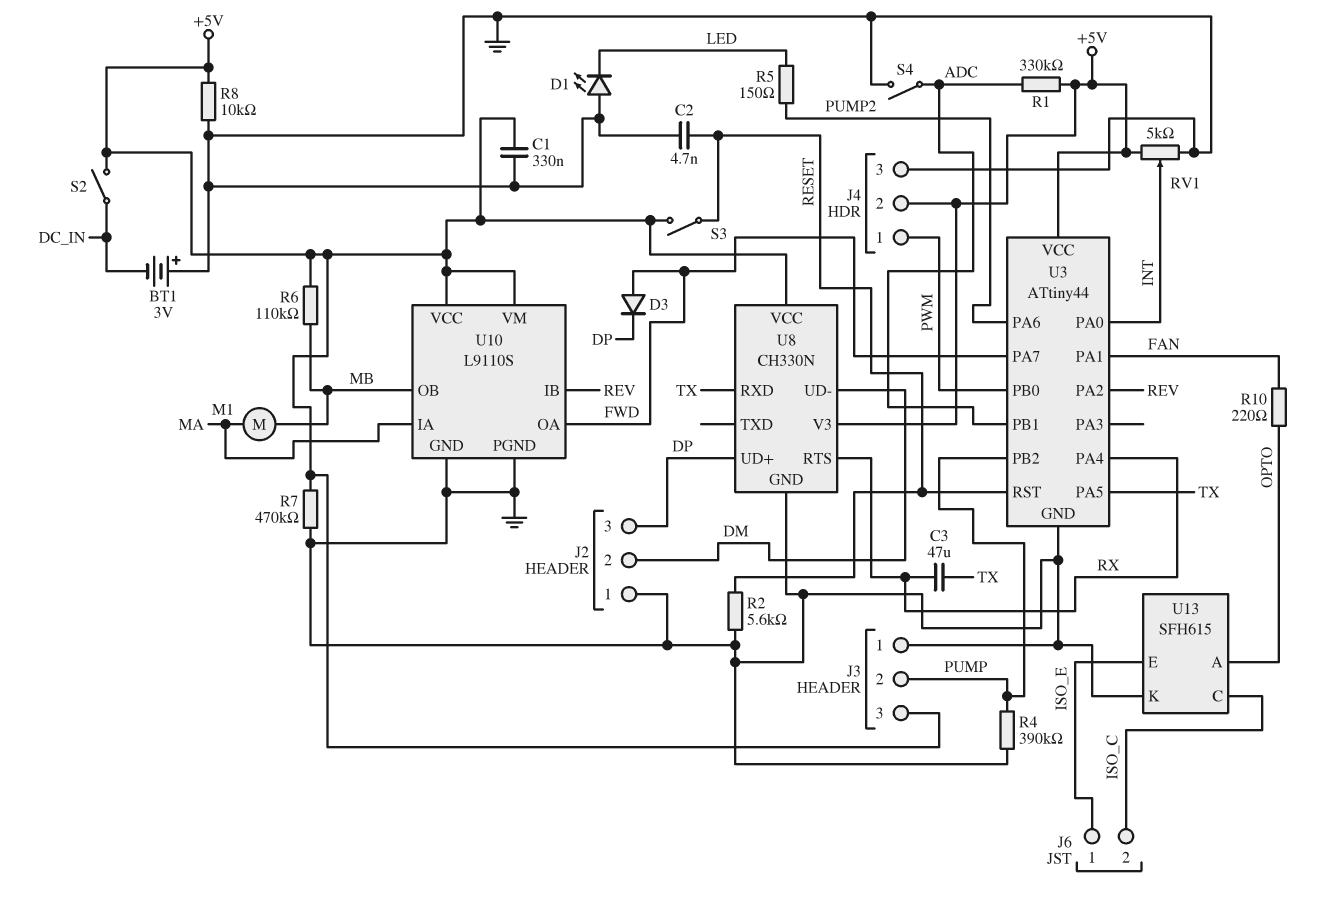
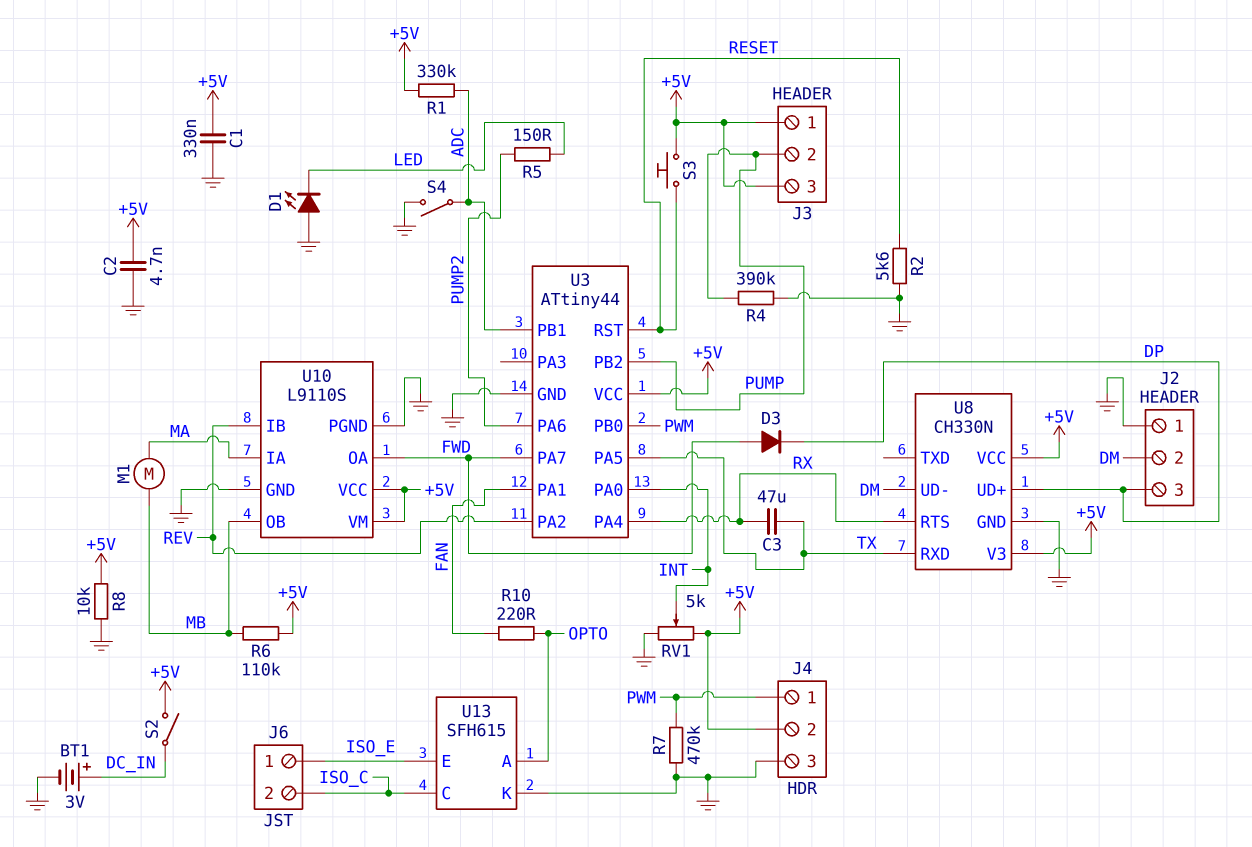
BT1: 3V (plus GND, minus DC_IN) -> 3V (plus DC_IN, minus GND)
C2: 4.7nF (GND, RESET) -> 4.7nF (+5V, GND)
J3 pin 1: GND -> +5V
R7: 470k (+5V, GND) -> 470k (GND, PWM)
S3: switch (+5V, RESET) -> button (+5V, RESET)

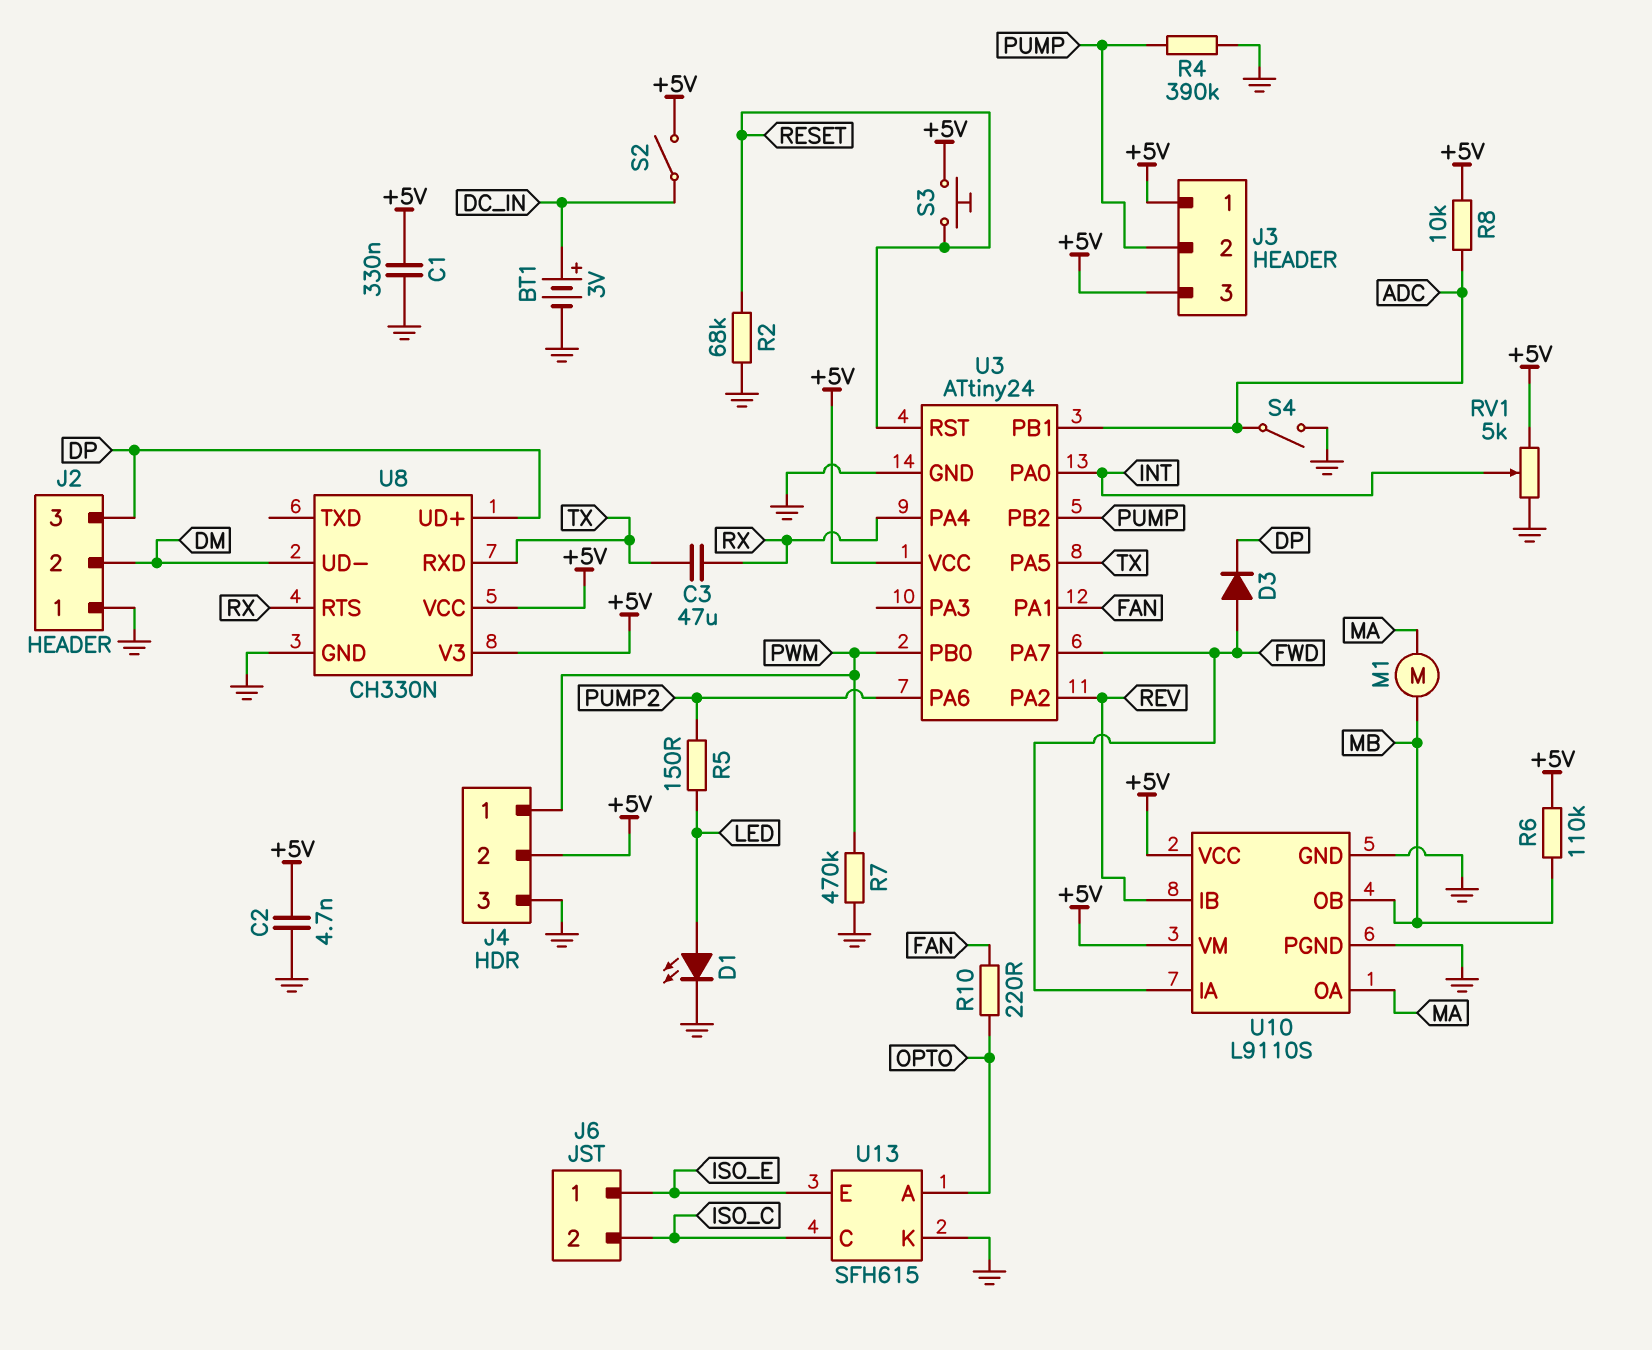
D1: LED (A GND, K LED) -> LED (A LED, K GND)
R1: 330k (+5V, ADC) -> none
R2: 5.6k (GND, RESET) -> 68k (GND, RESET)
R8: 10k (+5V, GND) -> 10k (+5V, ADC)
U3: ATtiny44 -> ATtiny24
U10 pin IA: MA -> FWD
U10 pin OA: FWD -> MA

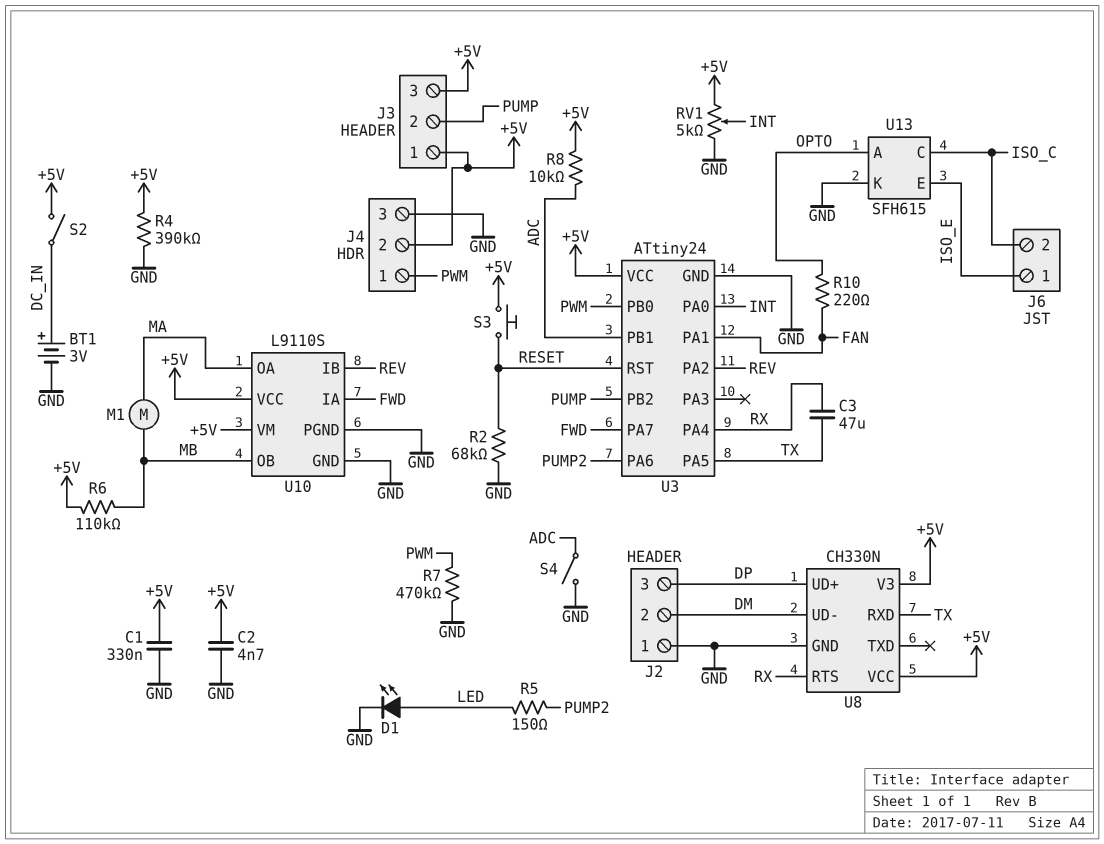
D3: diode (A FWD, K DP) -> none
R4: 390k (GND, PUMP) -> 390k (+5V, GND)

